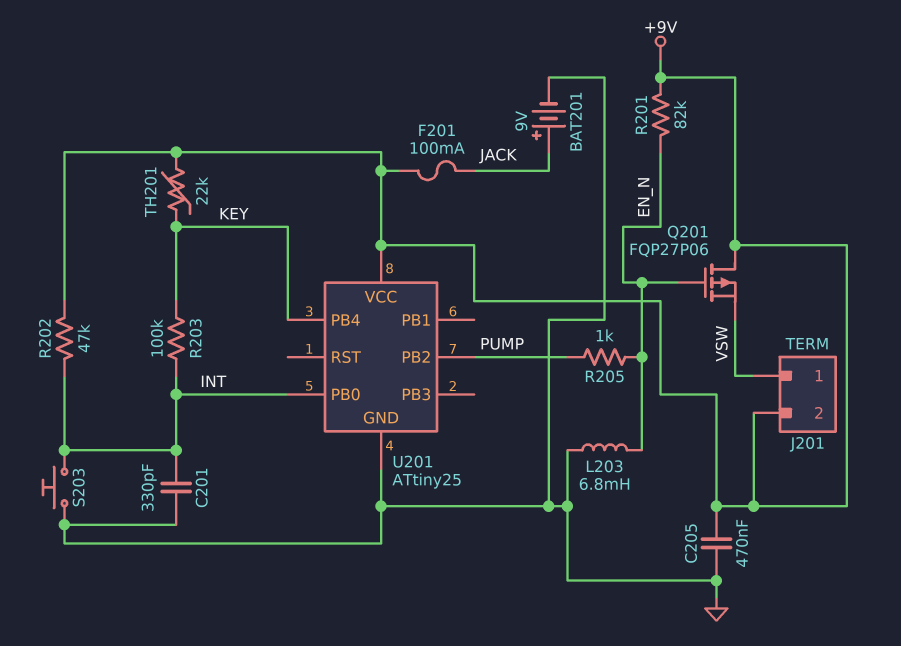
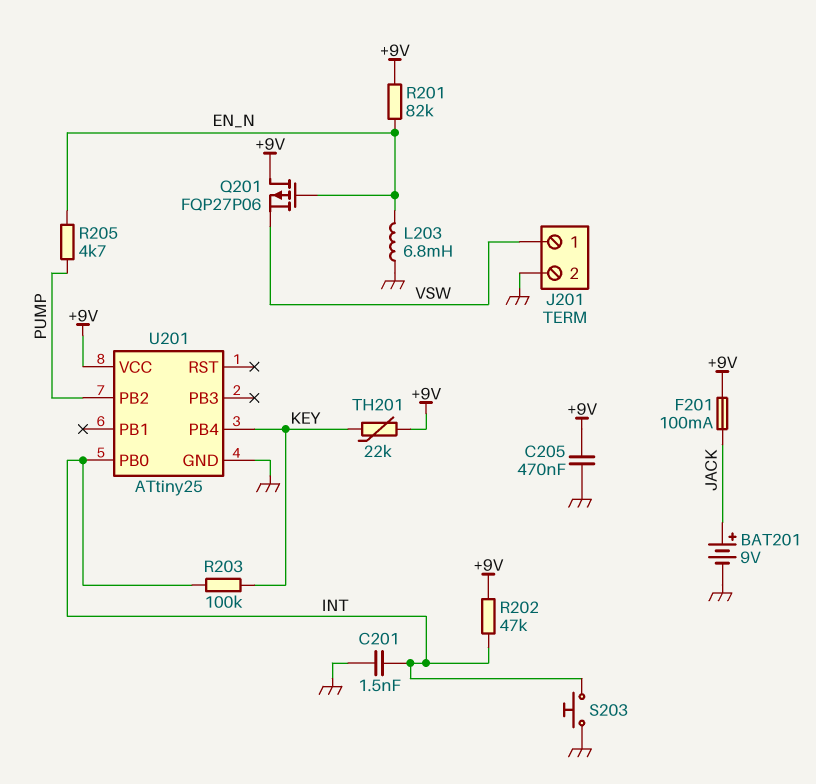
C201: 330pF (GND, INT) -> 1.5nF (GND, INT)
J201 pin 2: +9V -> GND
R205: 1k (EN_N, PUMP) -> 4.7k (EN_N, PUMP)

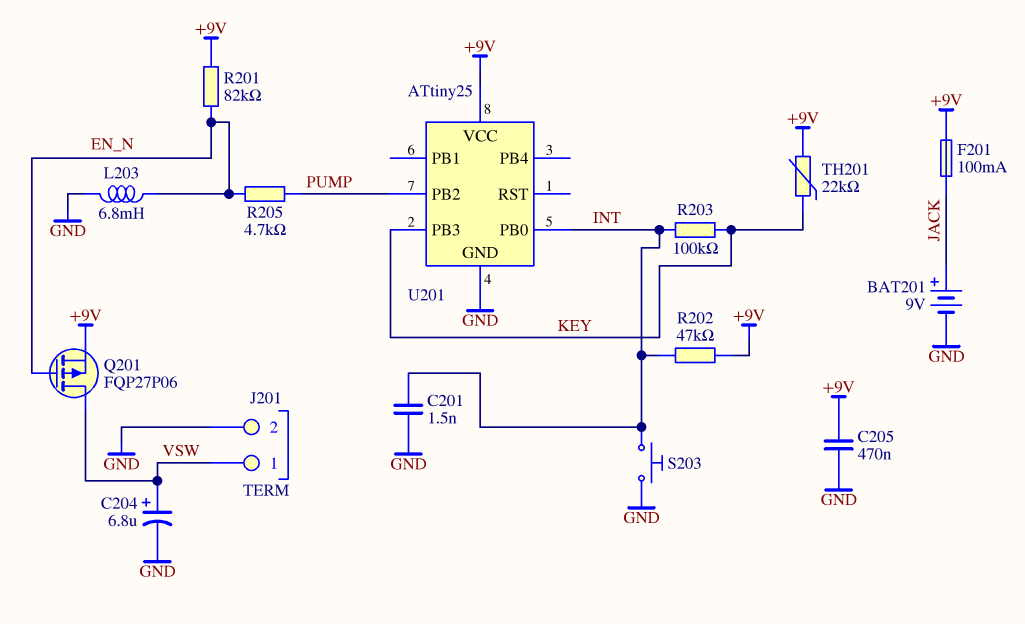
C204: none -> 6.8uF (plus VSW, minus GND)
Q201: PMOS FQP27P06 (G EN_N, D +9V, S VSW) -> PMOS FQP27P06 (G EN_N, D VSW, S +9V)
U201 pin PB3: none -> KEY
U201 pin PB4: KEY -> none

